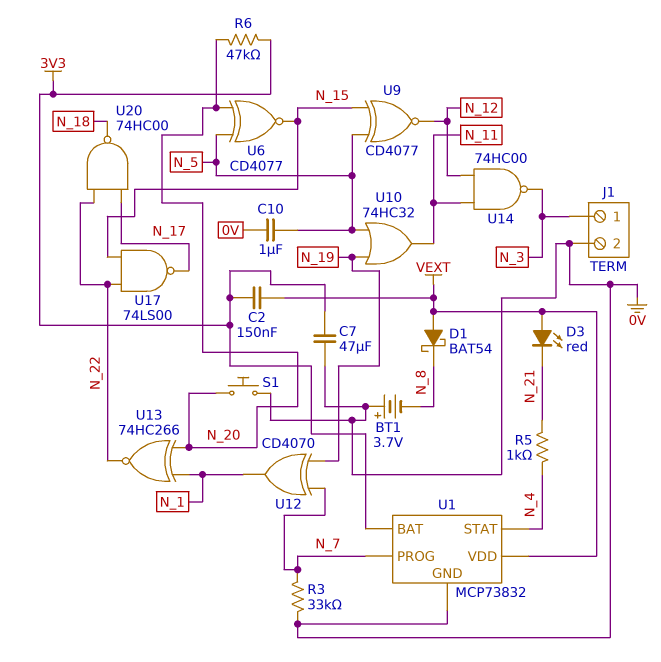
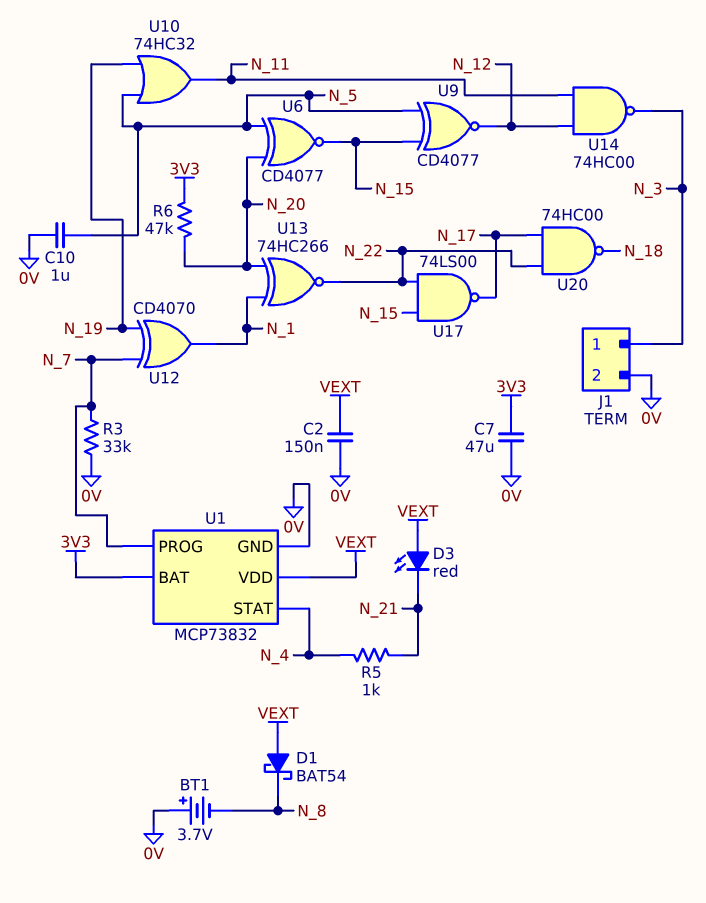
C2: 150nF (3V3, VEXT) -> 150nF (0V, VEXT)
S1: button (0V, N_20) -> none

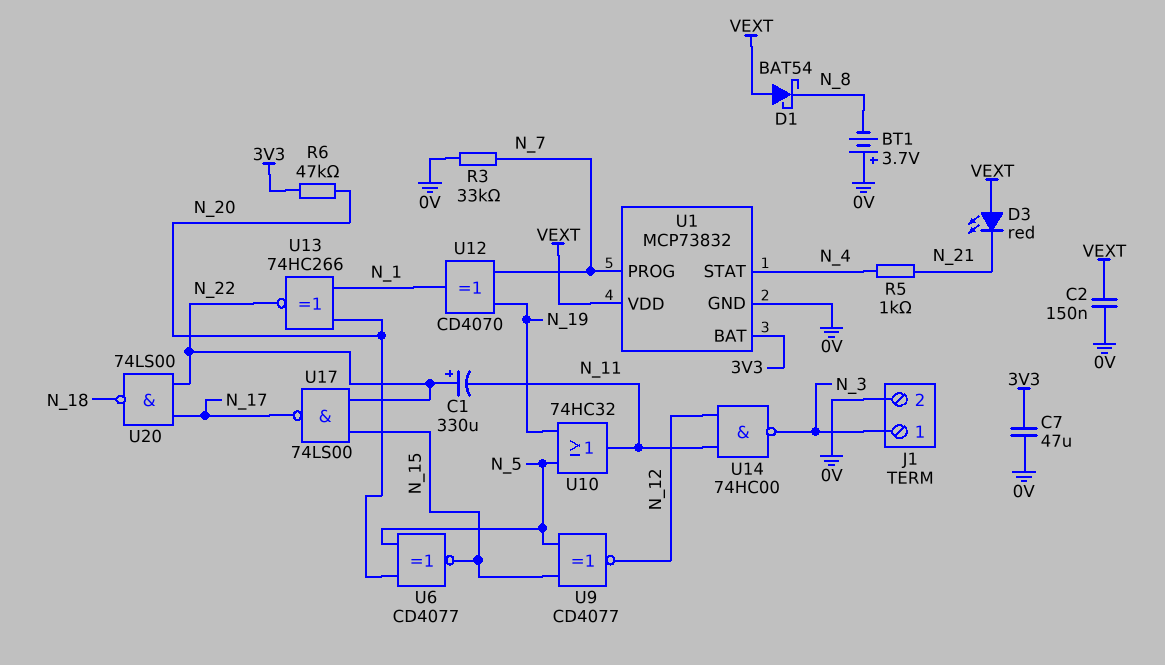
C1: none -> 330uF (plus N_22, minus N_11)
C10: 1uF (0V, N_5) -> none
U20: NAND 74HC00 (in N_17, in N_22, out N_18) -> NAND 74LS00 (in N_17, in N_22, out N_18)

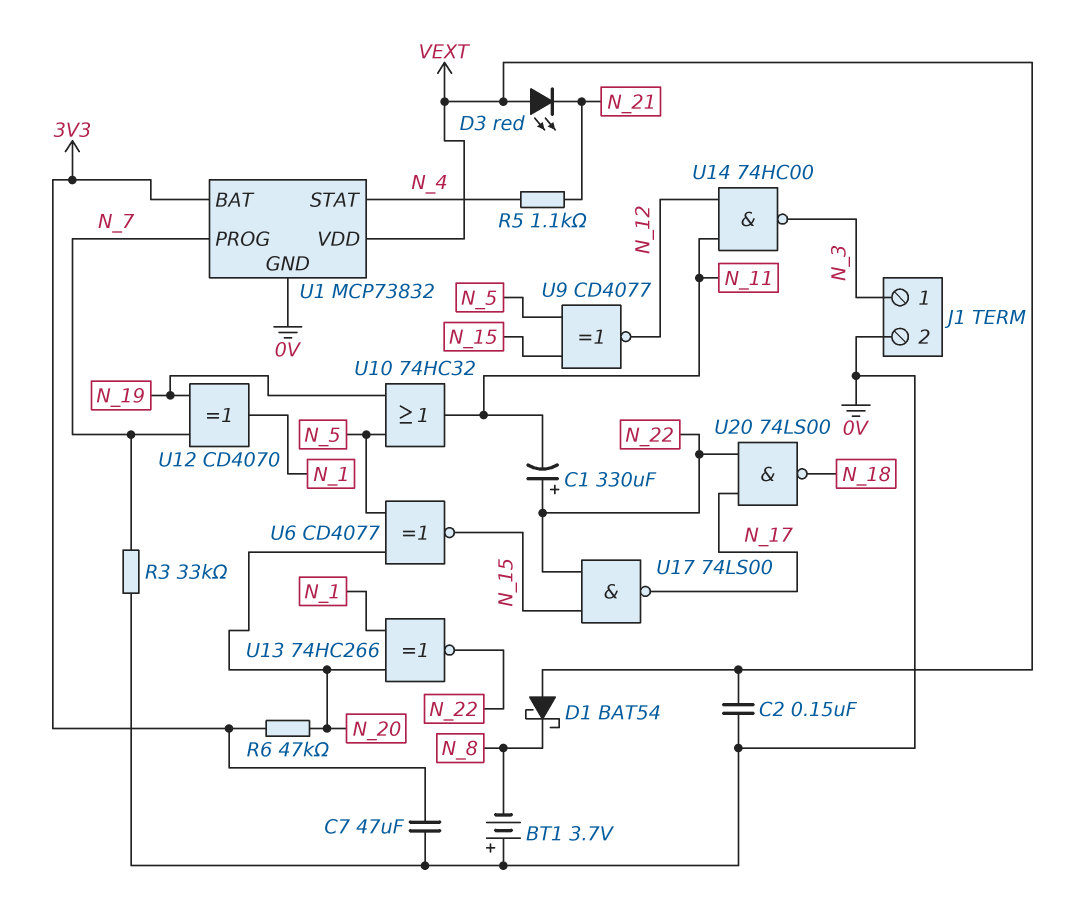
R5: 1k (N_4, N_21) -> 1.1k (N_4, N_21)

